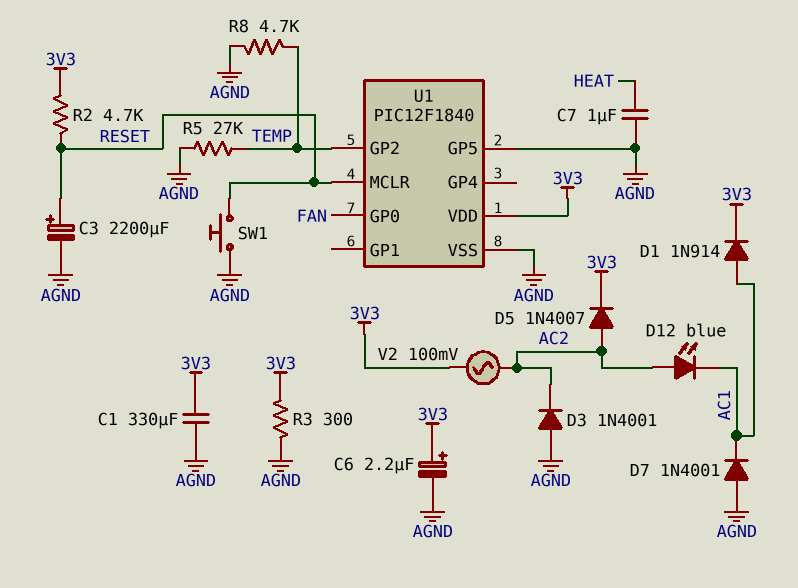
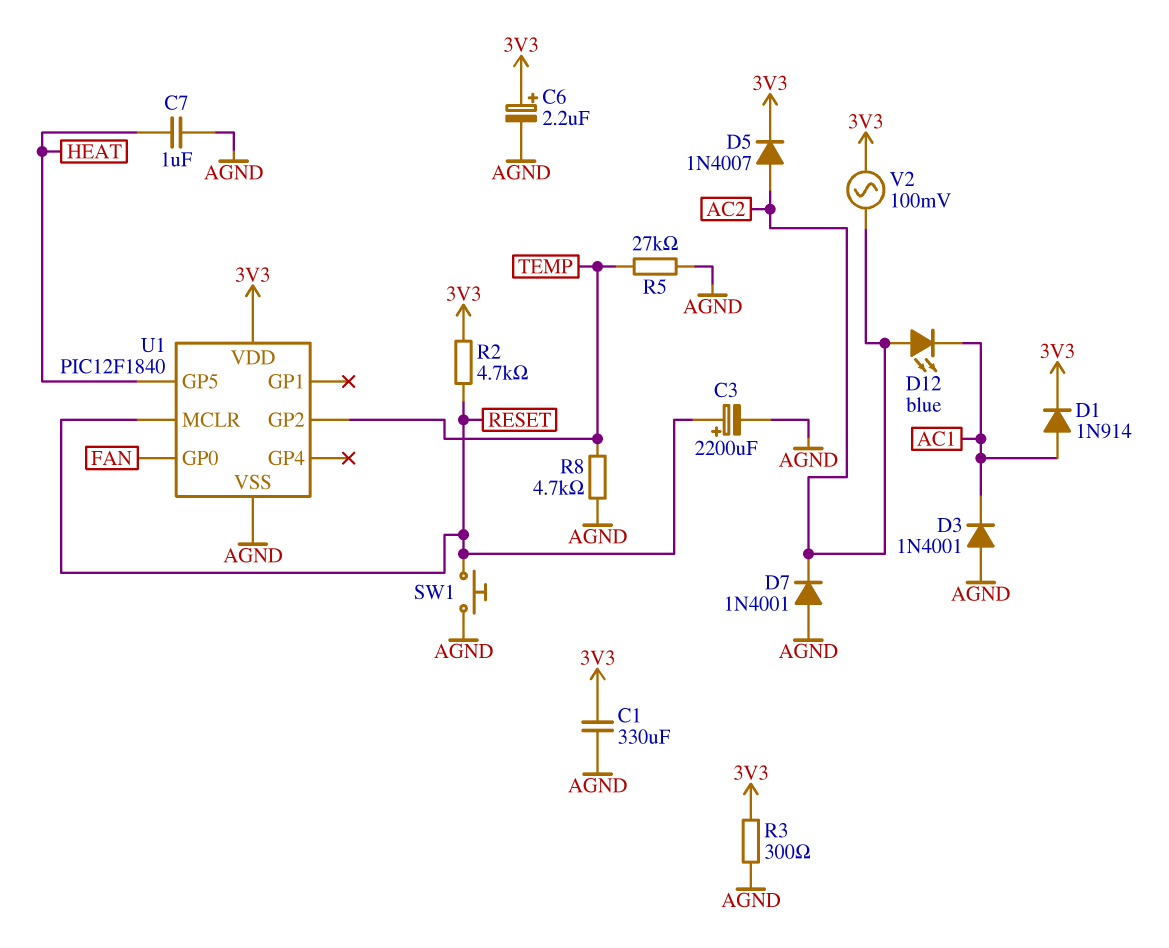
D3: diode 1N4001 (A AGND, K AC2) -> diode 1N4001 (A AGND, K AC1)
D7: diode 1N4001 (A AGND, K AC1) -> diode 1N4001 (A AGND, K AC2)
U1 pin GP5: AGND -> HEAT

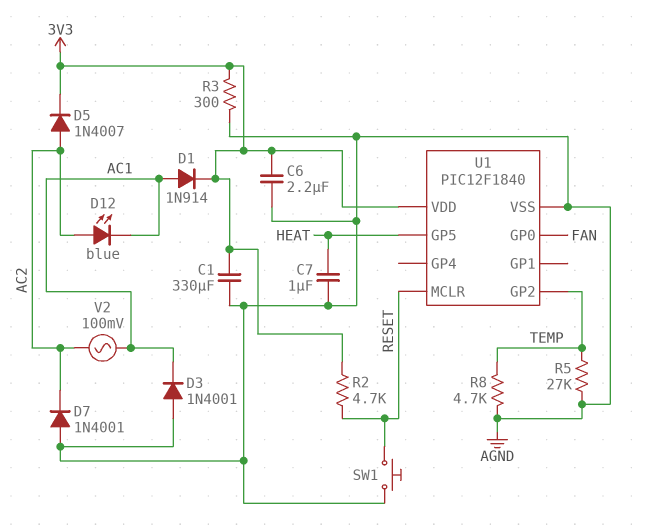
C3: 2200uF (plus RESET, minus AGND) -> none
C6: 2.2uF (plus 3V3, minus AGND) -> 2.2uF (3V3, AGND)
V2: AC 100mV (3V3, AC2) -> AC 100mV (AC1, AC2)

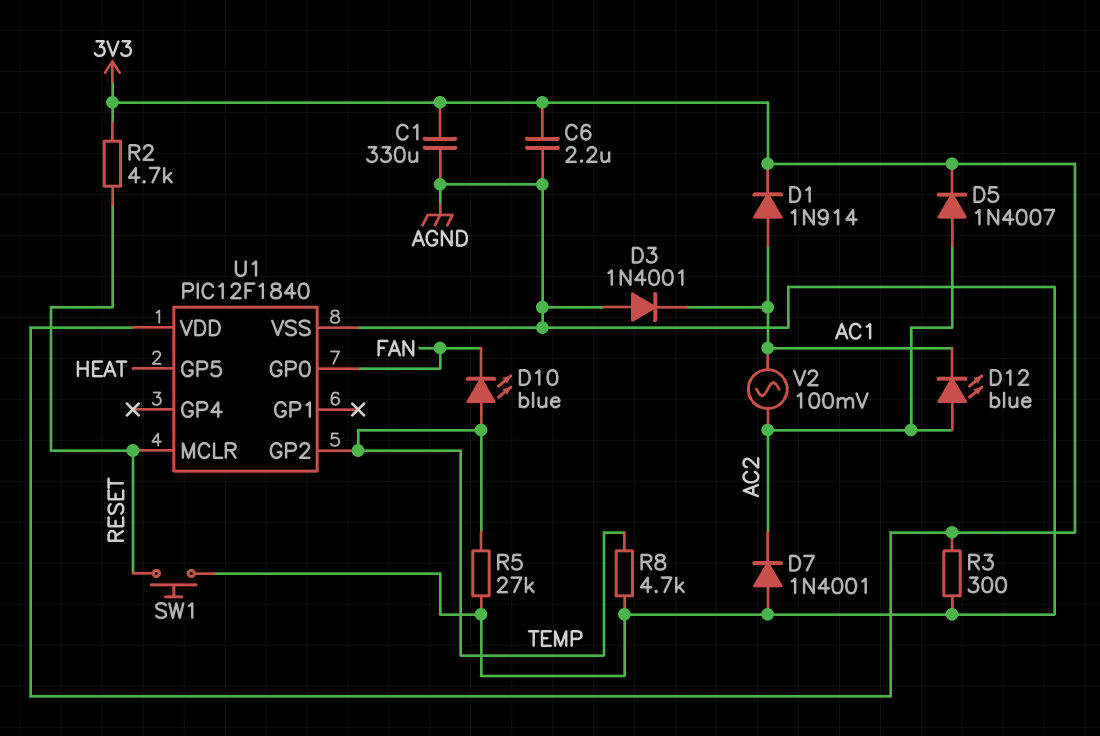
C7: 1uF (AGND, HEAT) -> none
D10: none -> LED blue (A TEMP, K FAN)

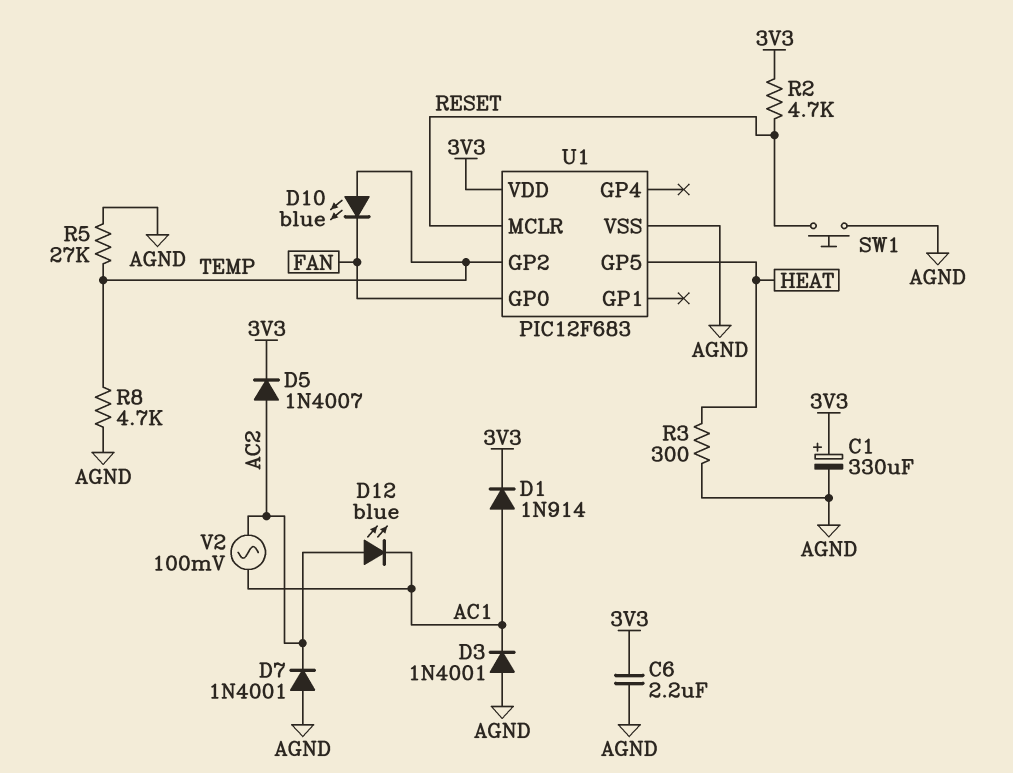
C1: 330uF (3V3, AGND) -> 330uF (plus 3V3, minus AGND)
R3: 300 (3V3, AGND) -> 300 (AGND, HEAT)
U1: PIC12F1840 -> PIC12F683

